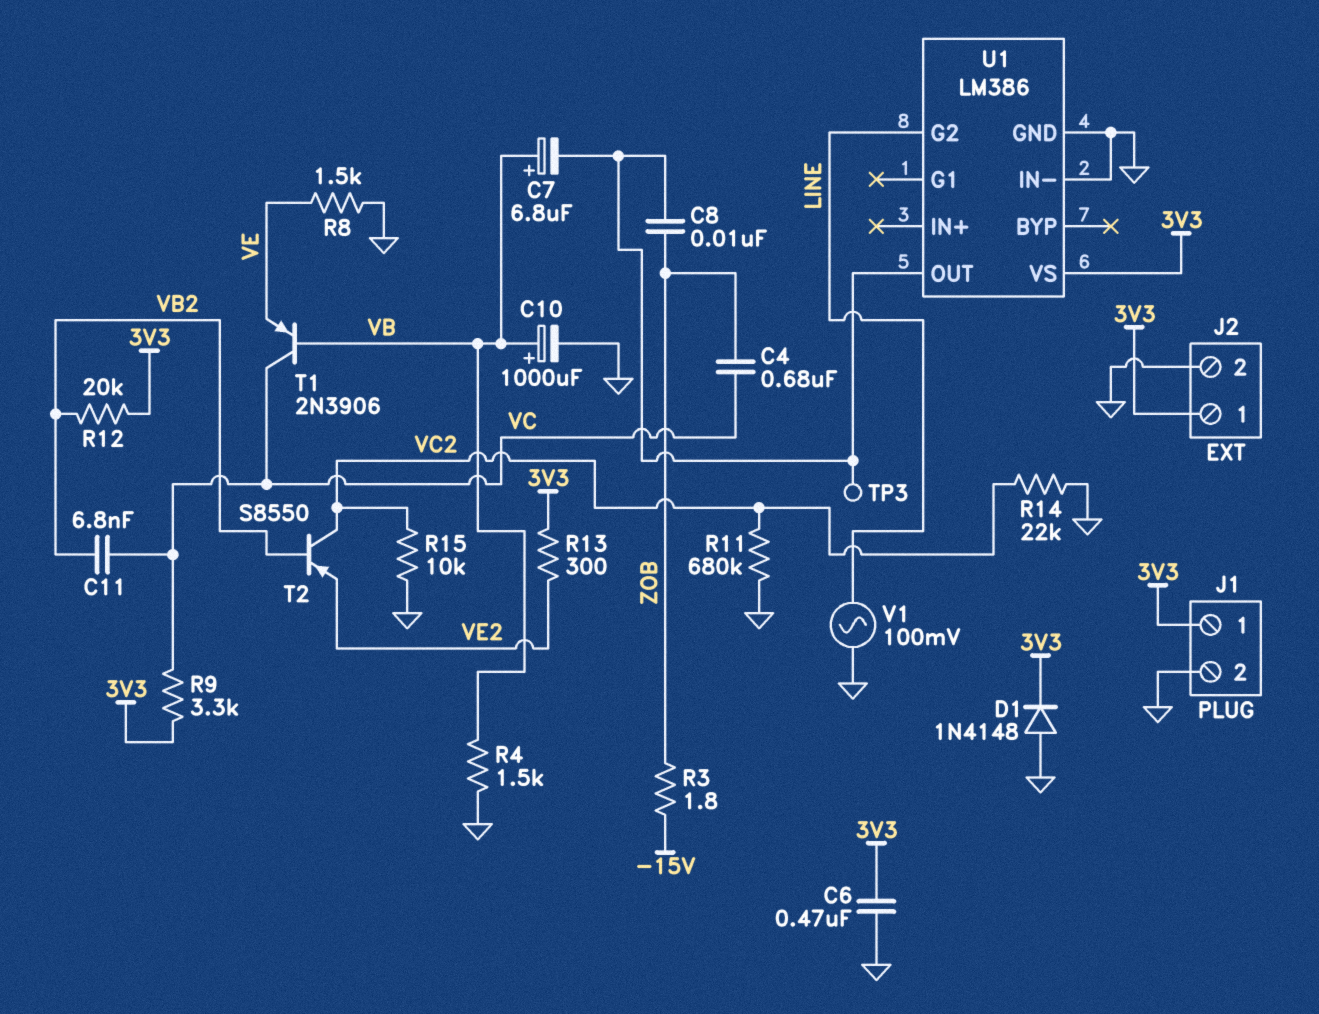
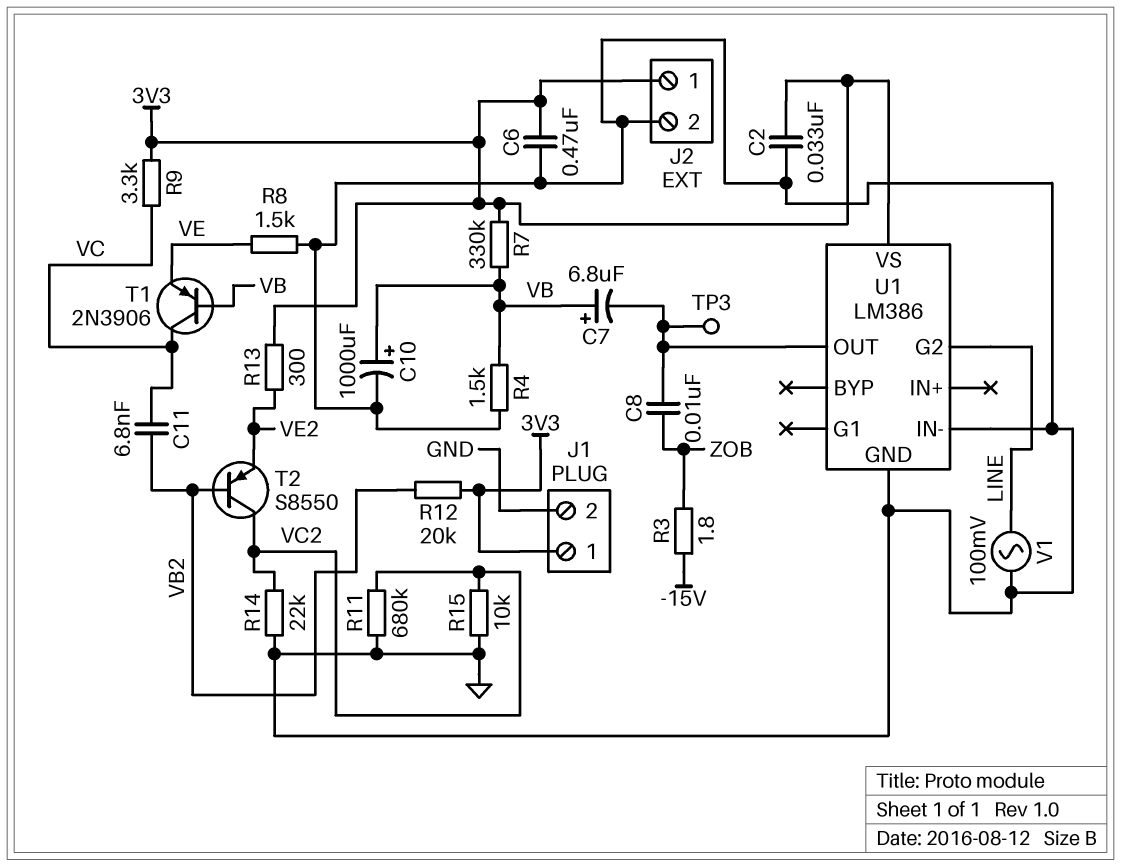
C2: none -> 33nF (3V3, GND)
C4: 680nF (VC, ZOB) -> none
D1: diode 1N4148 (A GND, K 3V3) -> none
R7: none -> 330k (3V3, VB)

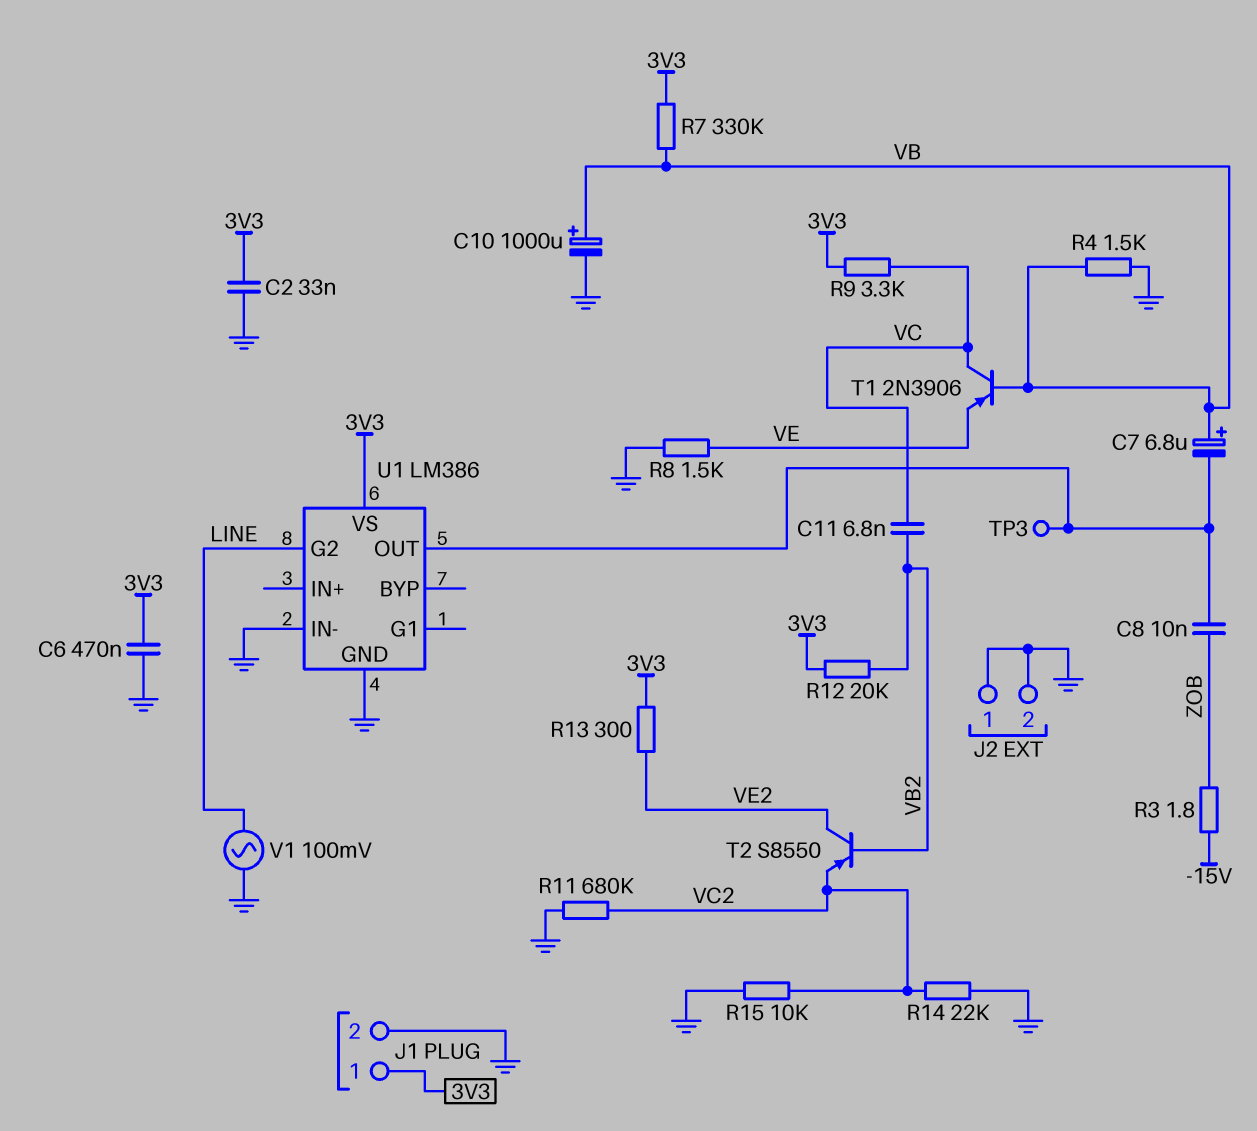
J2 pin 1: 3V3 -> GND
T2: PNP S8550 (B VB2, C VC2, E VE2) -> PNP S8550 (B VB2, C VE2, E VC2)

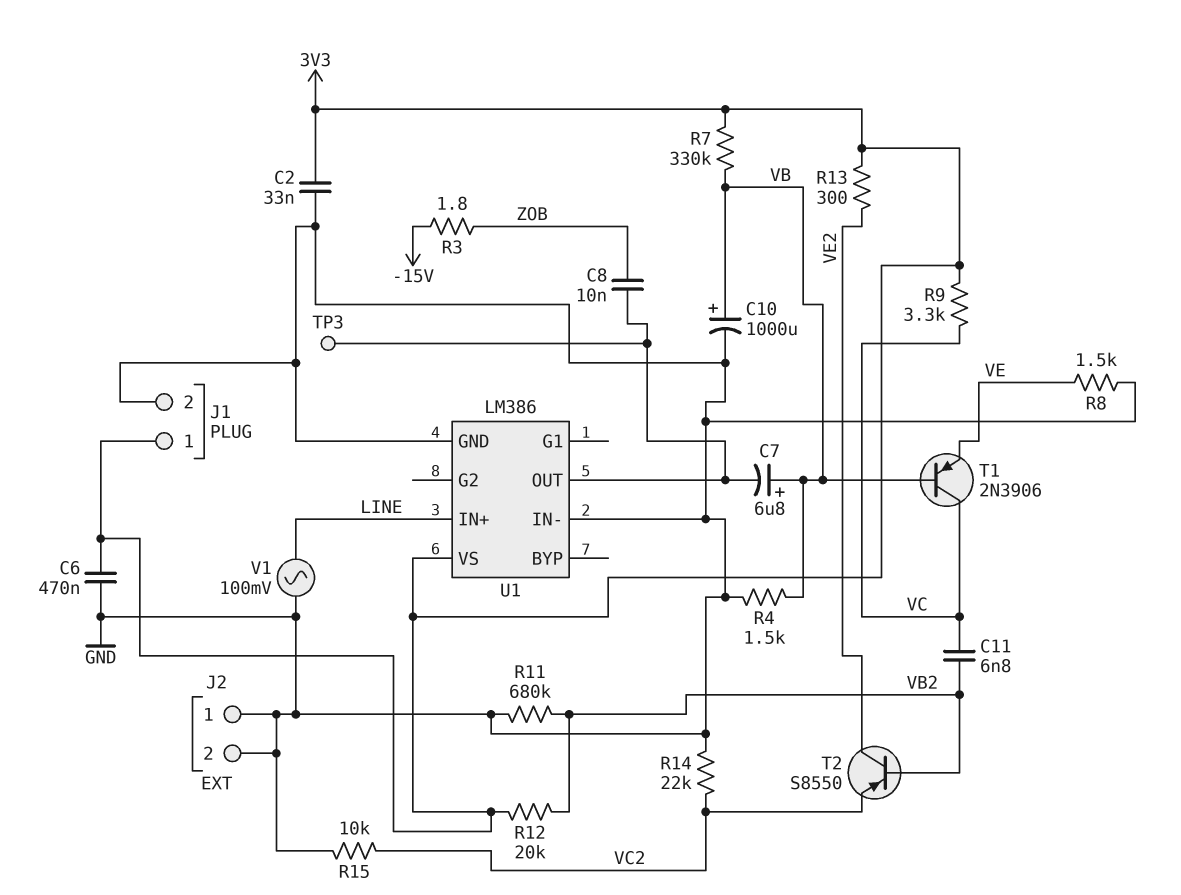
R11: 680k (GND, VC2) -> 680k (GND, VB2)
U1 pin G2: LINE -> none
U1 pin IN+: none -> LINE

